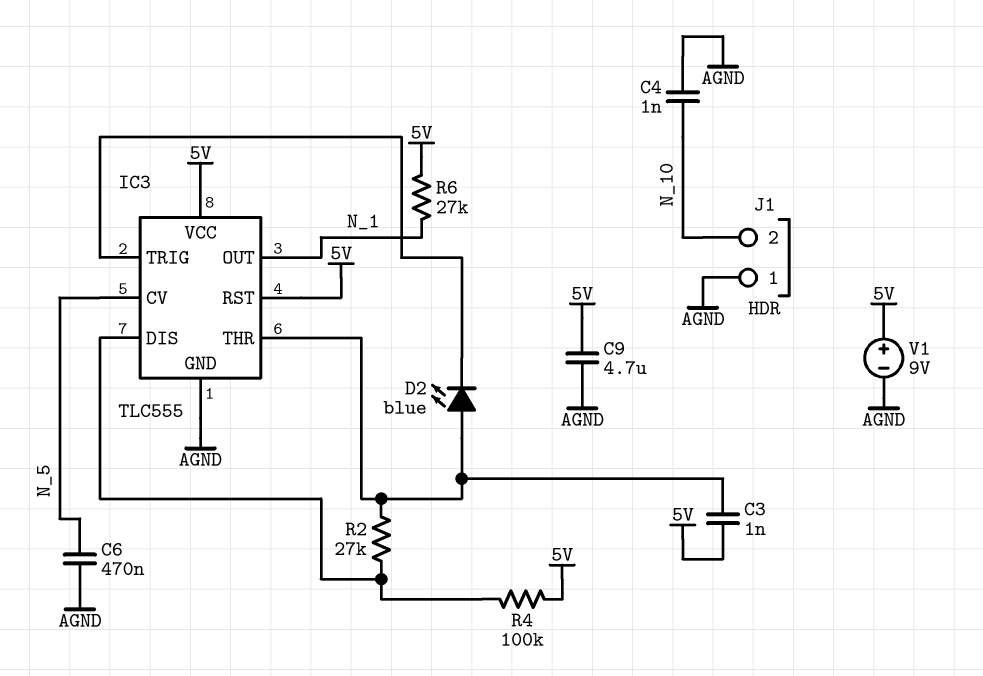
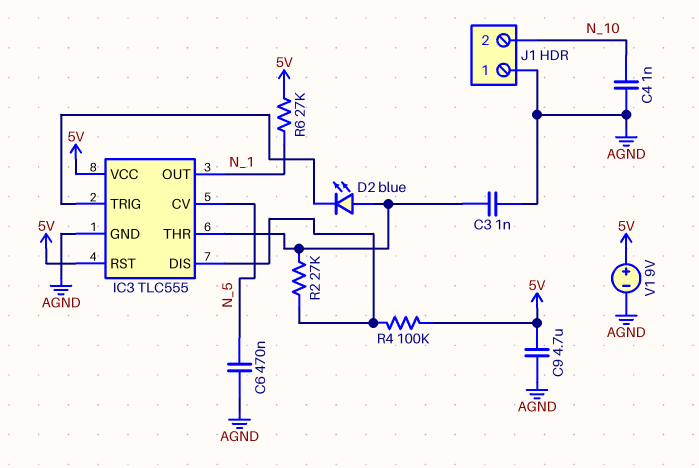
C3: 1nF (5V, IC3/THR) -> 1nF (AGND, IC3/THR)

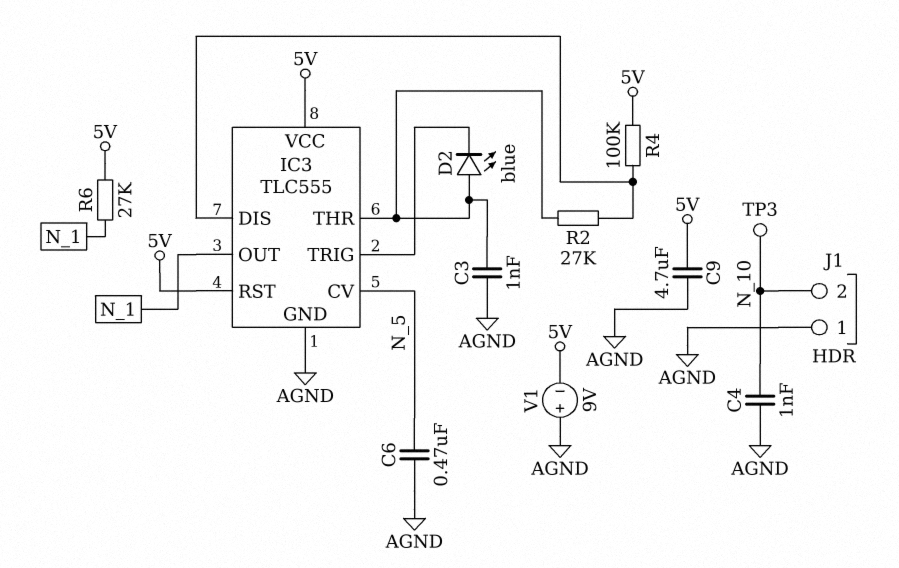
TP3: none -> test point (N_10)
V1: 9V (plus 5V, minus AGND) -> 9V (plus AGND, minus 5V)

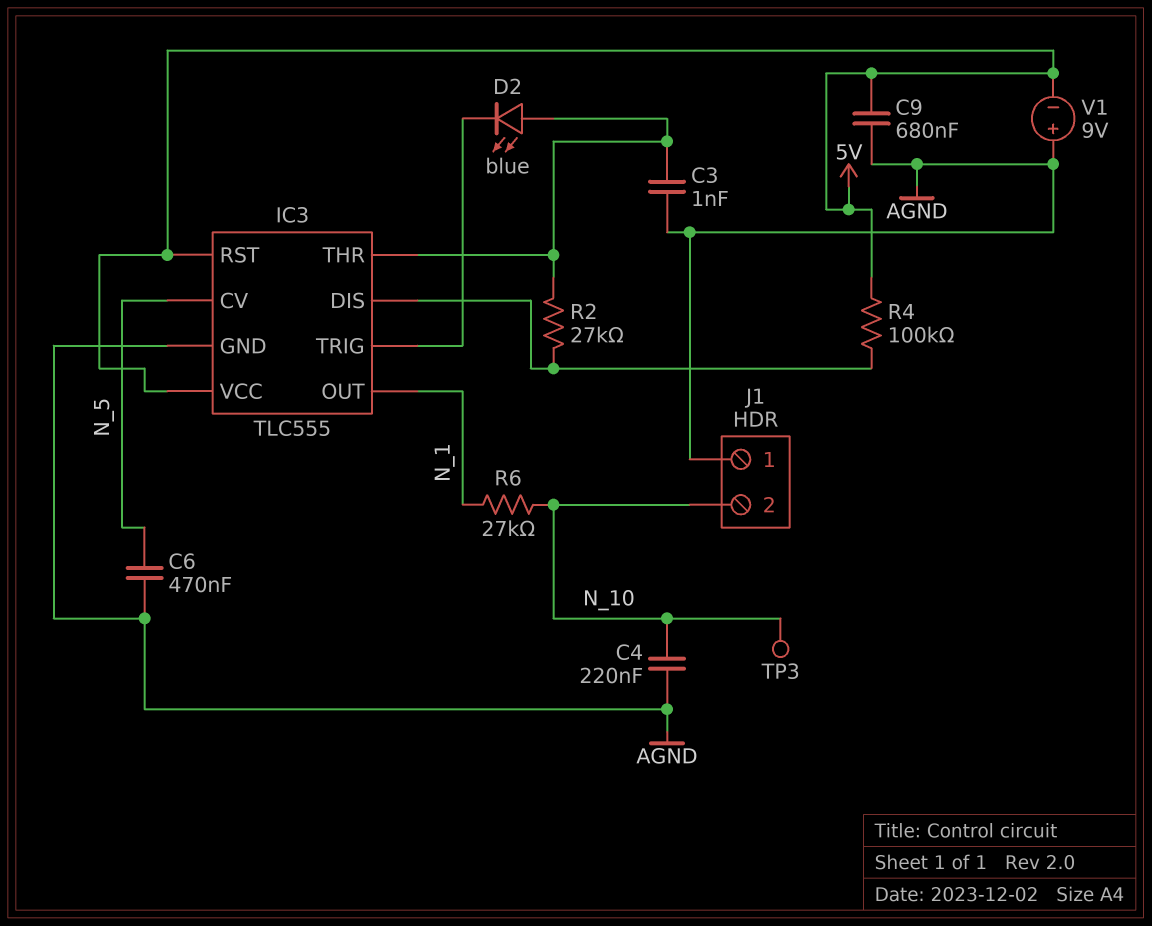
C4: 1nF (AGND, N_10) -> 220nF (AGND, N_10)
C9: 4.7uF (5V, AGND) -> 680nF (5V, AGND)
R6: 27k (5V, N_1) -> 27k (N_1, N_10)

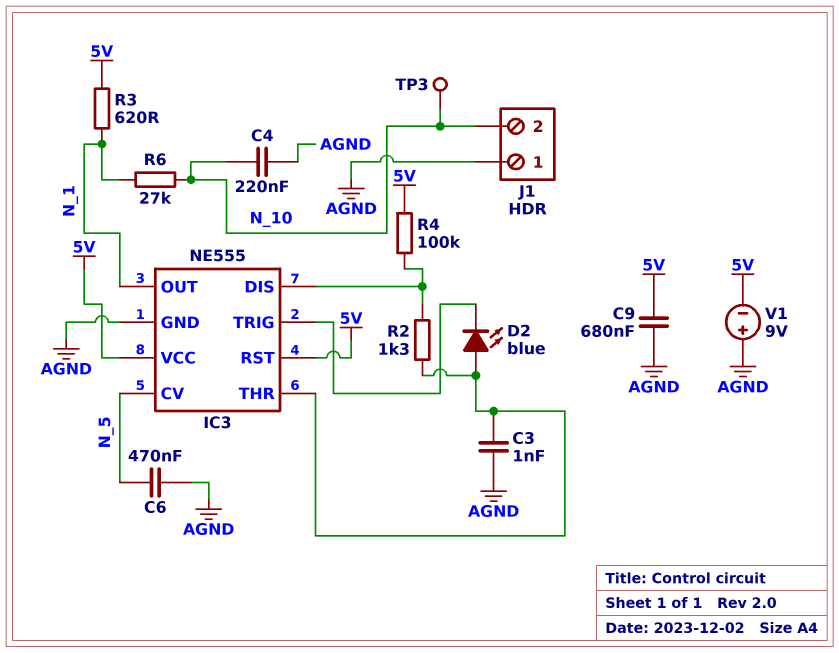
IC3: TLC555 -> NE555
R2: 27k (IC3/DIS, IC3/THR) -> 1.3k (IC3/DIS, IC3/THR)
R3: none -> 620 (5V, N_1)

